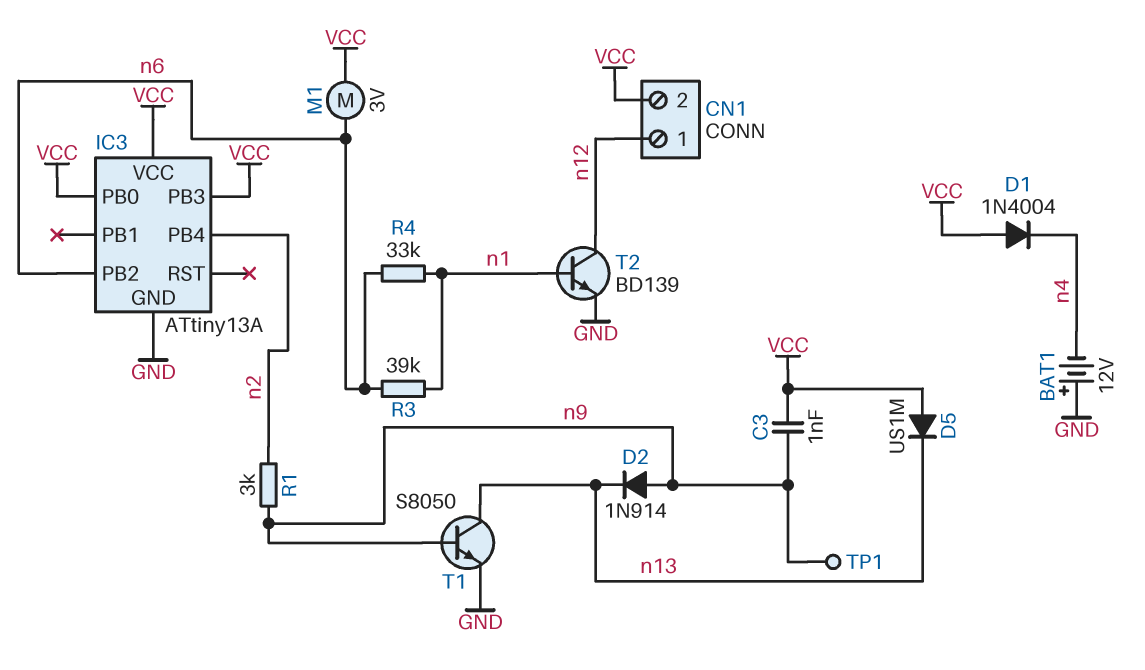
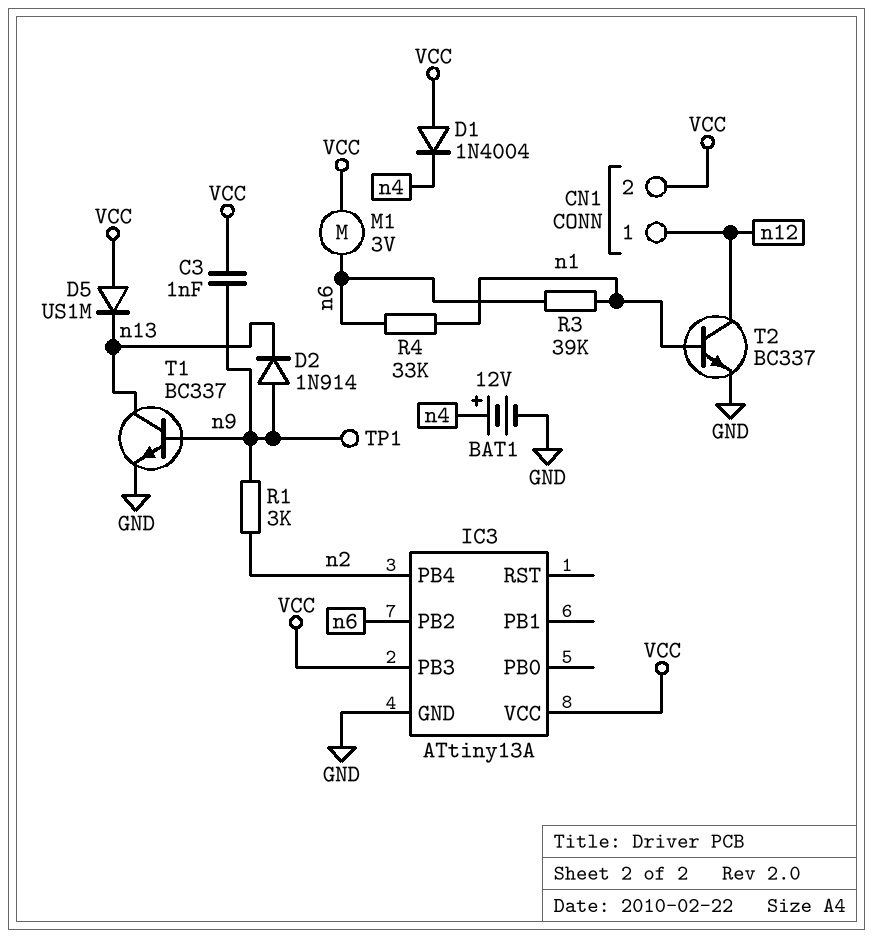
BAT1: 12V (plus GND, minus n4) -> 12V (plus n4, minus GND)
IC3 pin PB0: VCC -> none
T1: NPN S8050 (B n9, C n13, E GND) -> NPN BC337 (B n9, C n13, E GND)
T2: NPN BD139 (B n1, C n12, E GND) -> NPN BC337 (B n1, C n12, E GND)

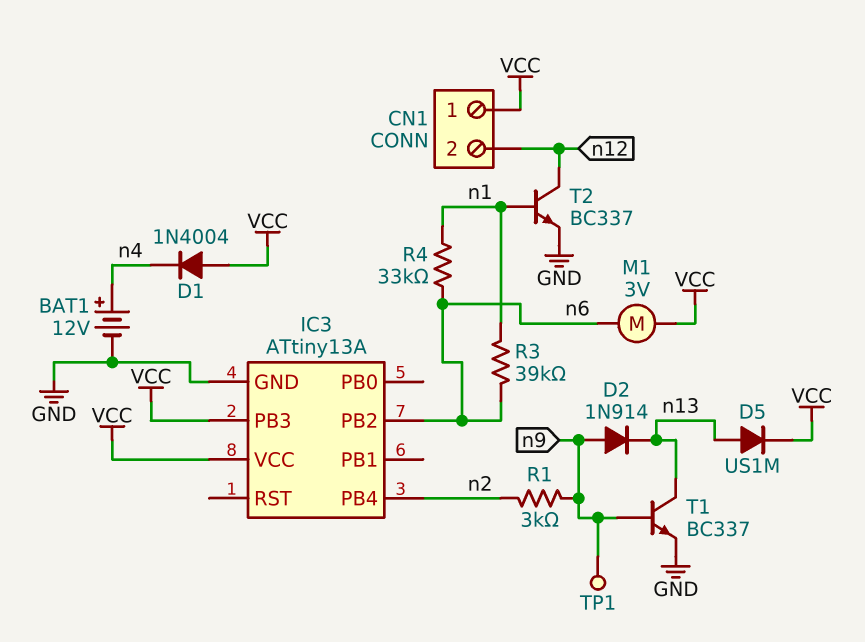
C3: 1nF (VCC, n9) -> none
CN1 pin 1: n12 -> VCC
CN1 pin 2: VCC -> n12
D5: diode US1M (A VCC, K n13) -> diode US1M (A n13, K VCC)

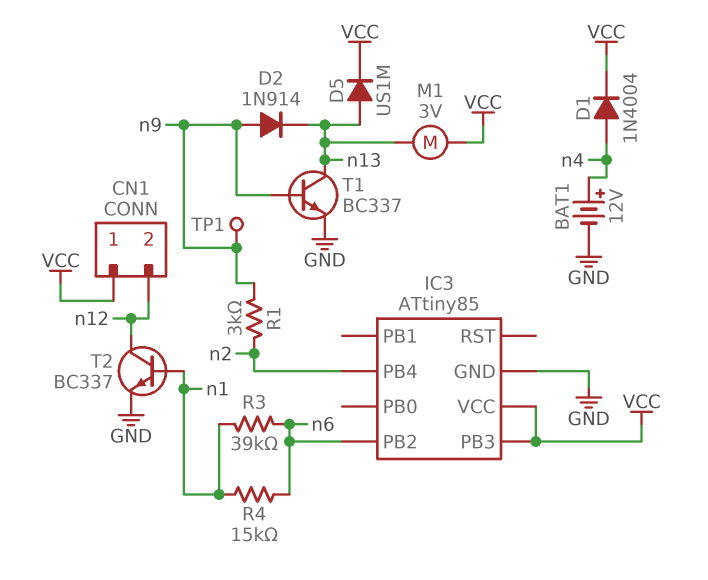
D1: diode 1N4004 (A VCC, K n4) -> diode 1N4004 (A n4, K VCC)
IC3: ATtiny13A -> ATtiny85
M1: motor 3V (VCC, n6) -> motor 3V (VCC, n13)
R4: 33k (n1, n6) -> 15k (n1, n6)

